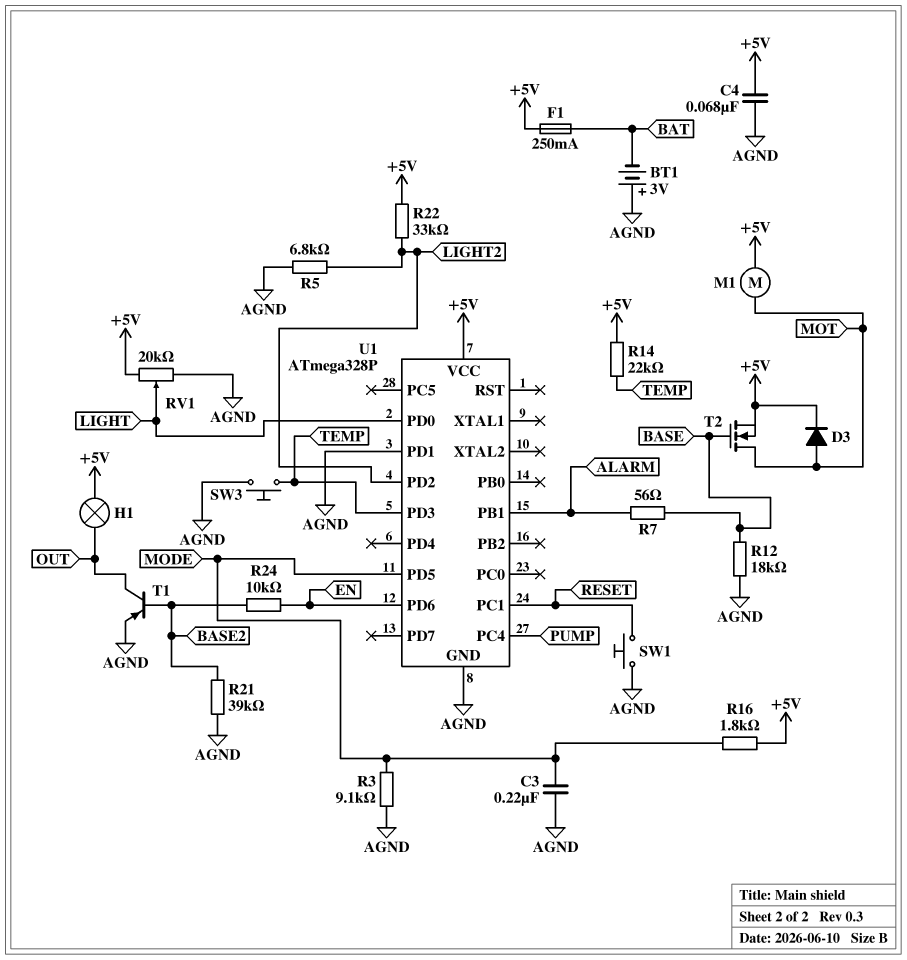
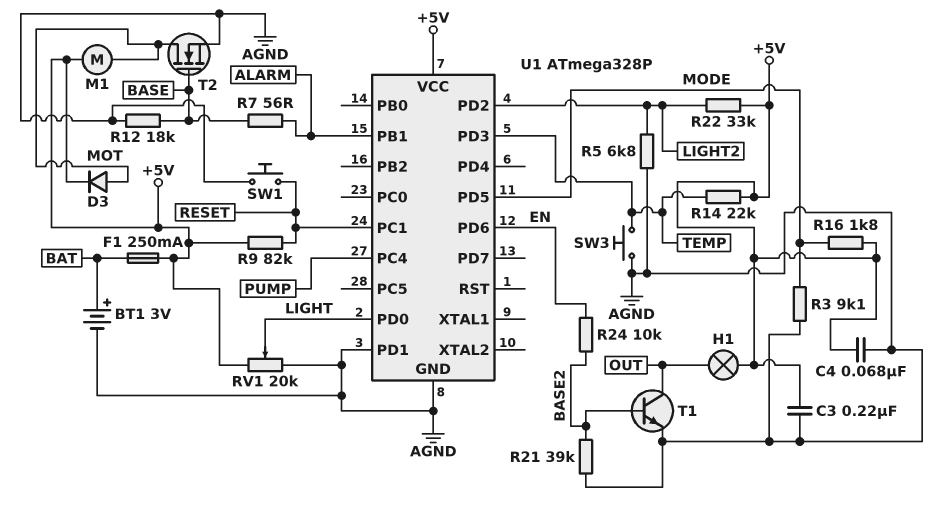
BT1: 3V (plus AGND, minus BAT) -> 3V (plus BAT, minus AGND)
C3: 220nF (AGND, MODE) -> 220nF (+5V, AGND)
R9: none -> 82k (+5V, RESET)
T1: PNP (B BASE2, C OUT, E AGND) -> NPN (B BASE2, C OUT, E AGND)
T2: NMOS (G BASE, D MOT, S +5V) -> NMOS (G BASE, D MOT, S AGND)

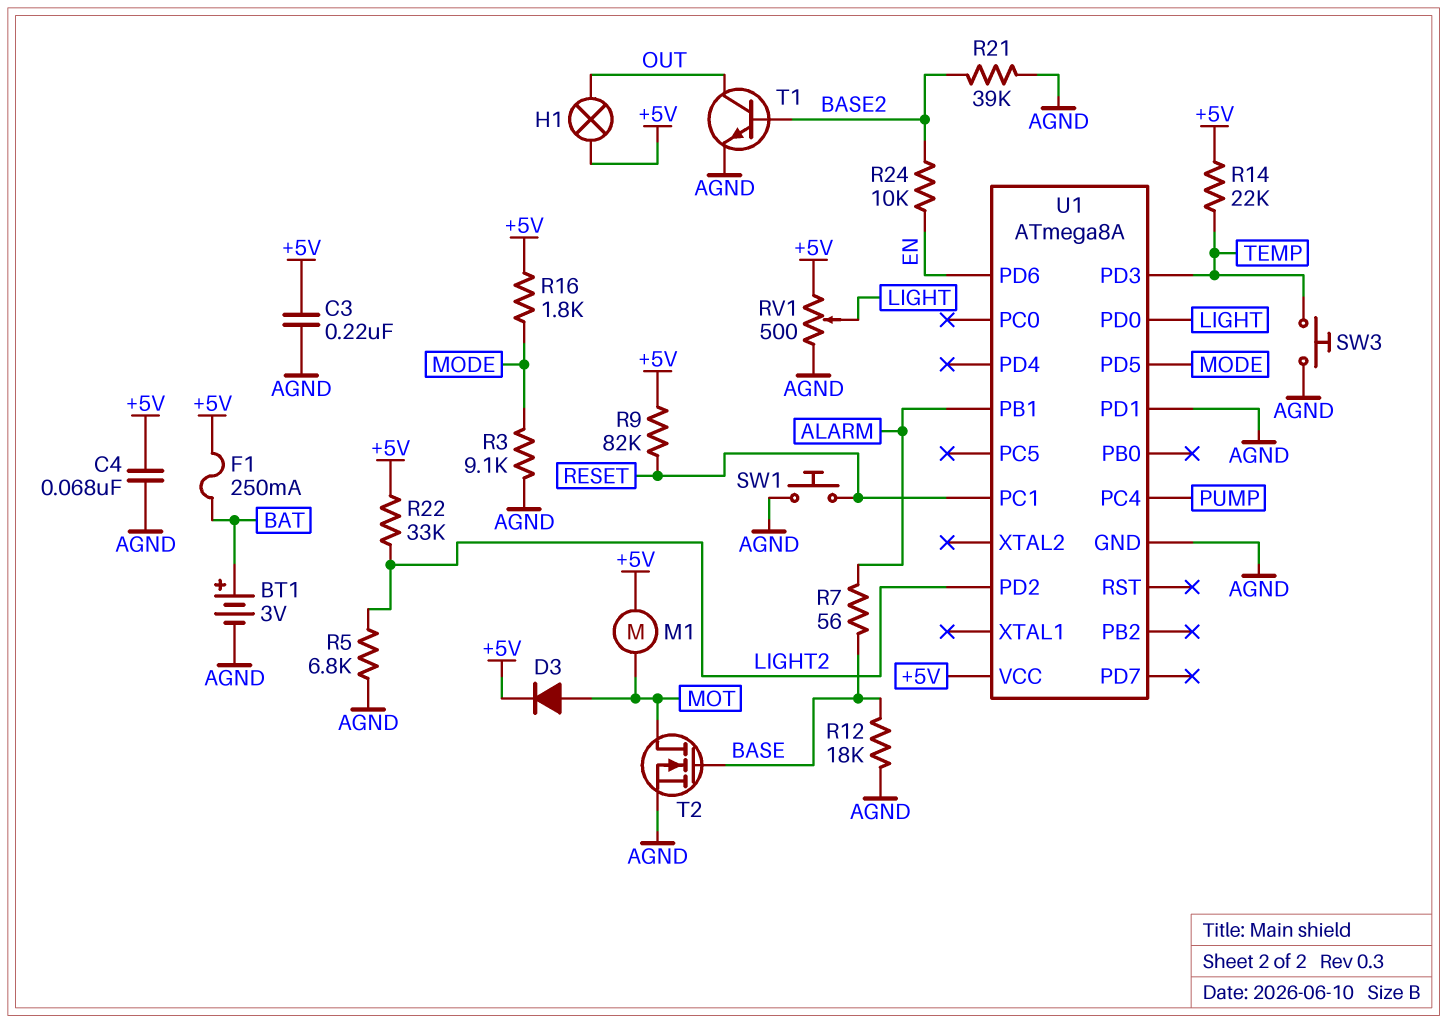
RV1: 20k (+5V, AGND, wiper LIGHT) -> 500 (+5V, AGND, wiper LIGHT)
U1: ATmega328P -> ATmega8A

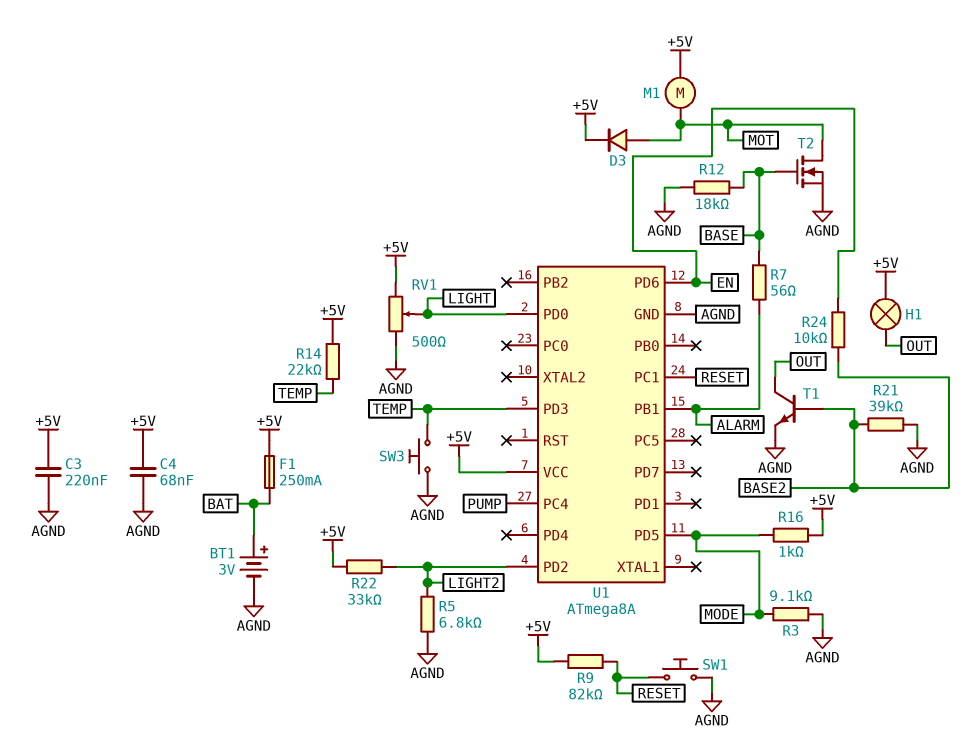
R16: 1.8k (+5V, MODE) -> 1k (+5V, MODE)
U1 pin PD1: AGND -> none

